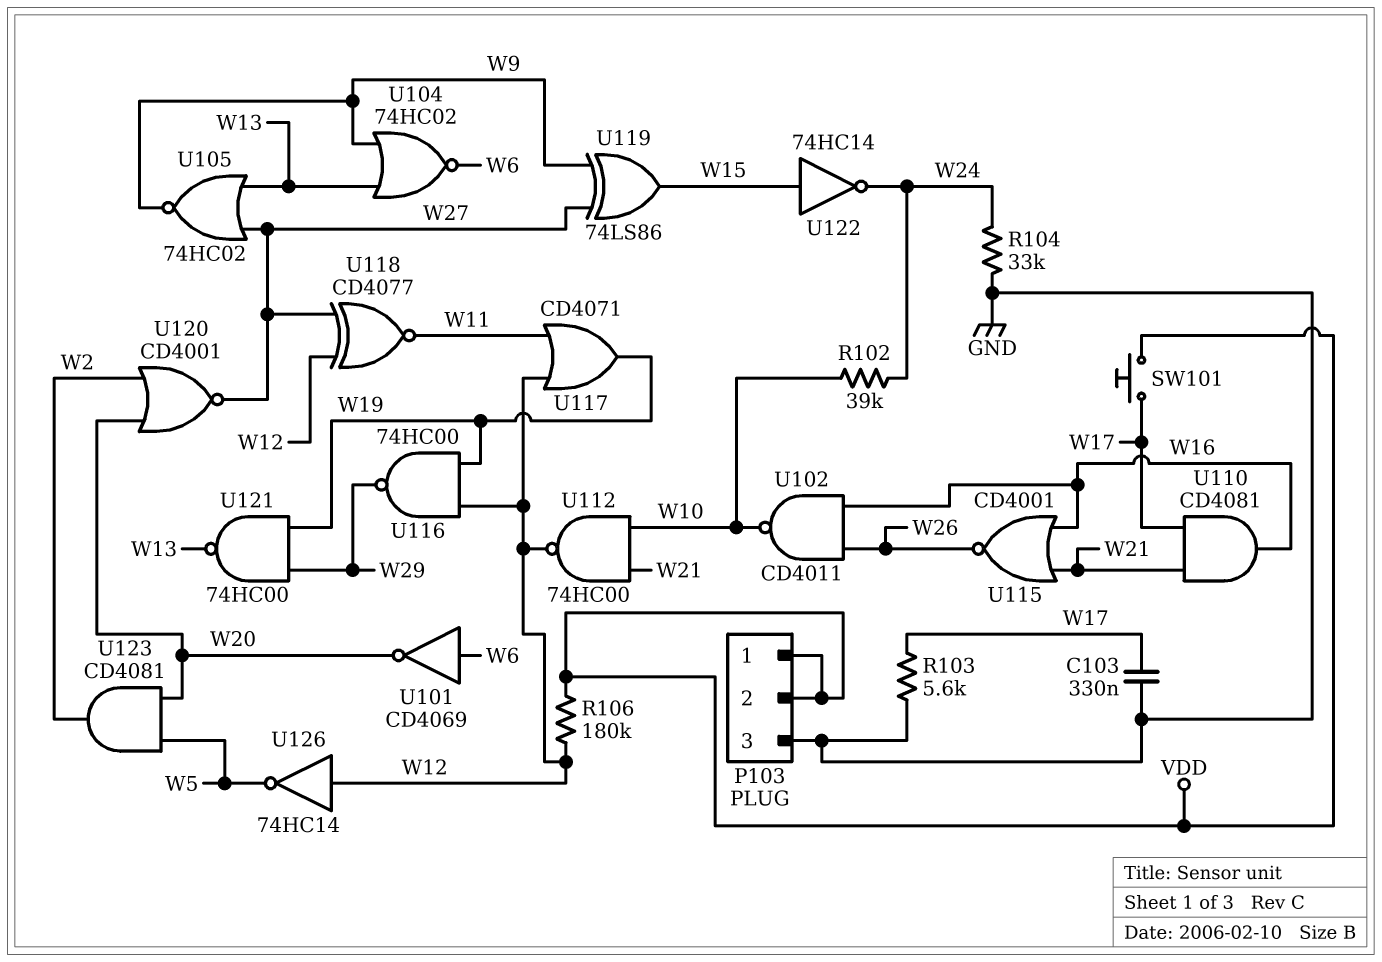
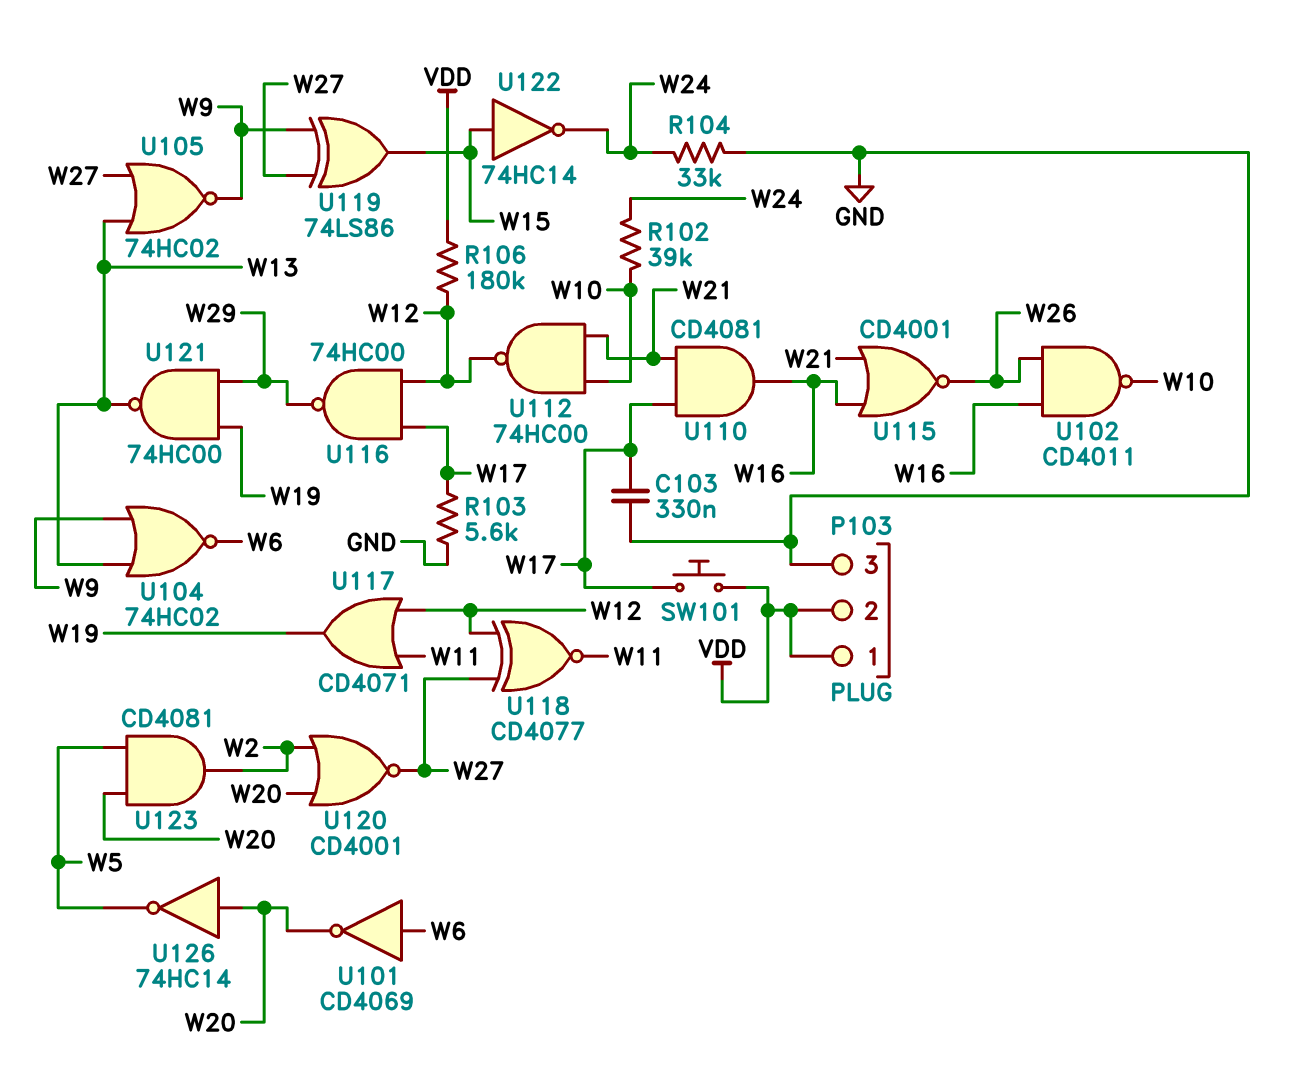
U116: NAND 74HC00 (in W12, in W19, out W29) -> NAND 74HC00 (in W12, in W17, out W29)
U126: NOT 74HC14 (in W12, out W5) -> NOT 74HC14 (in W20, out W5)

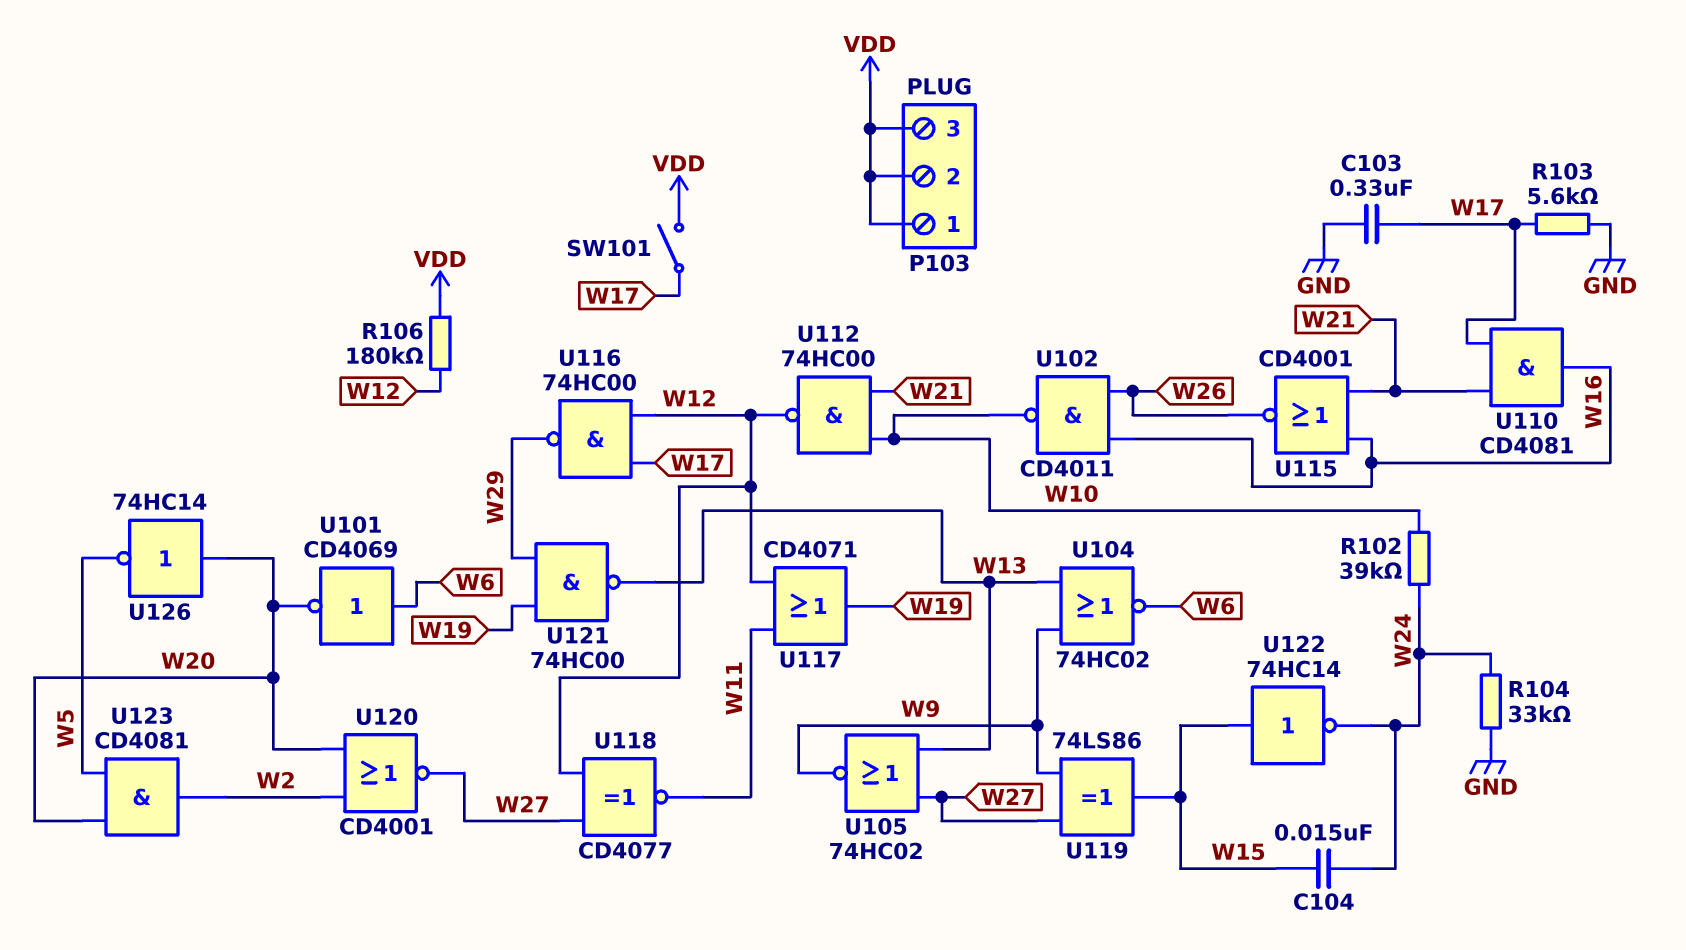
C104: none -> 15nF (W15, W24)
P103 pin 3: GND -> VDD
SW101: button (VDD, W17) -> switch (VDD, W17)

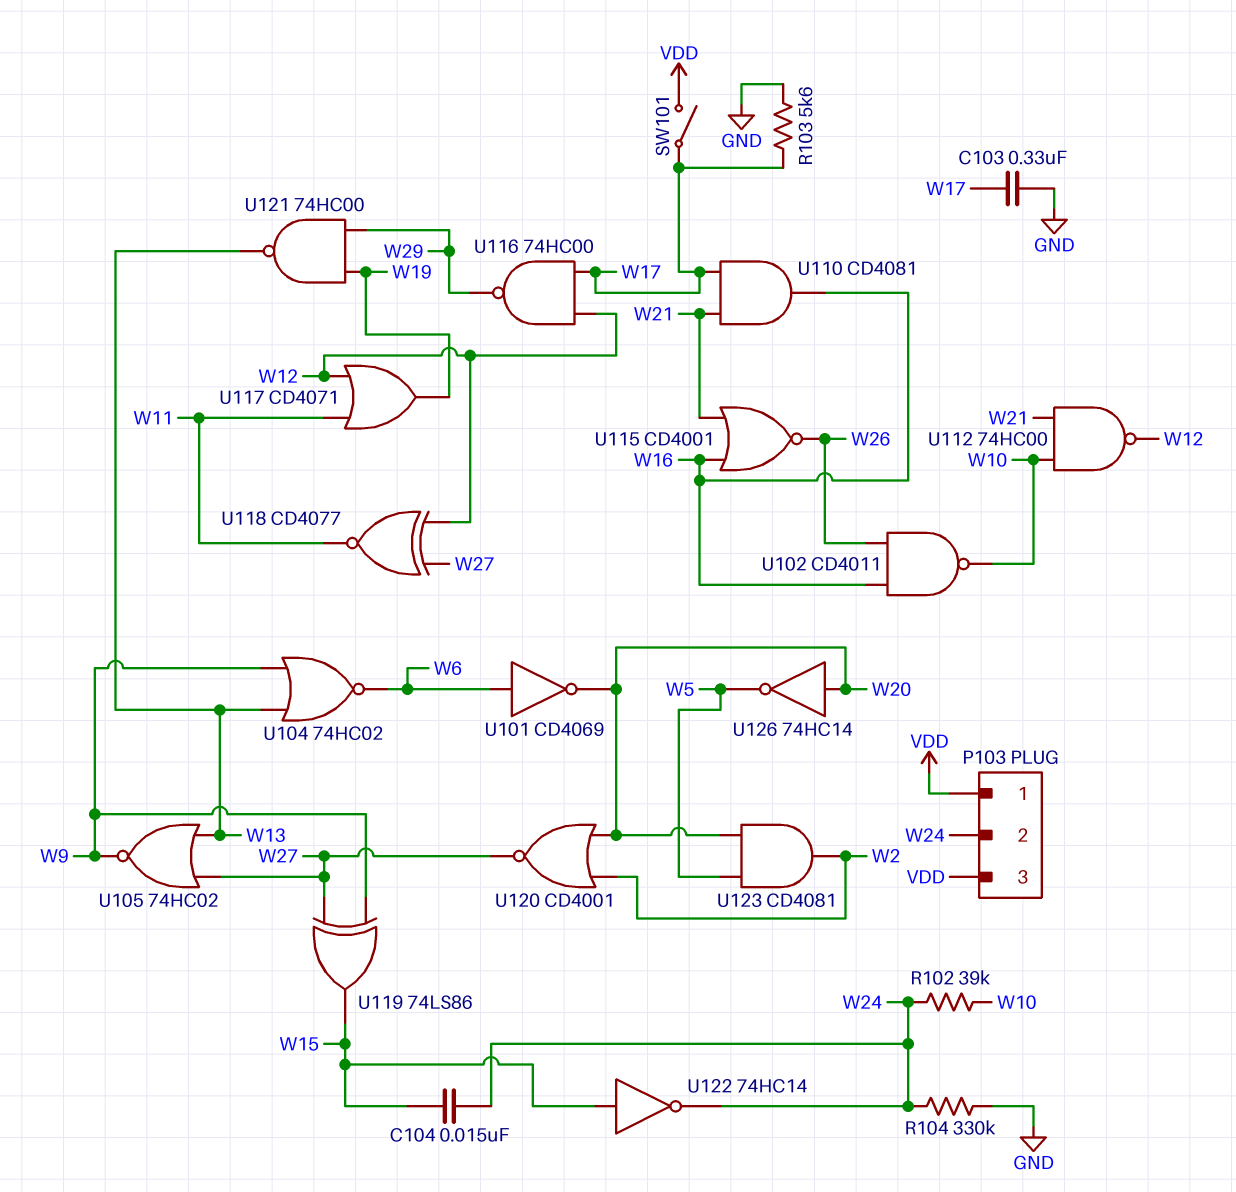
P103 pin 2: VDD -> W24
R104: 33k (GND, W24) -> 330k (GND, W24)
R106: 180k (VDD, W12) -> none

